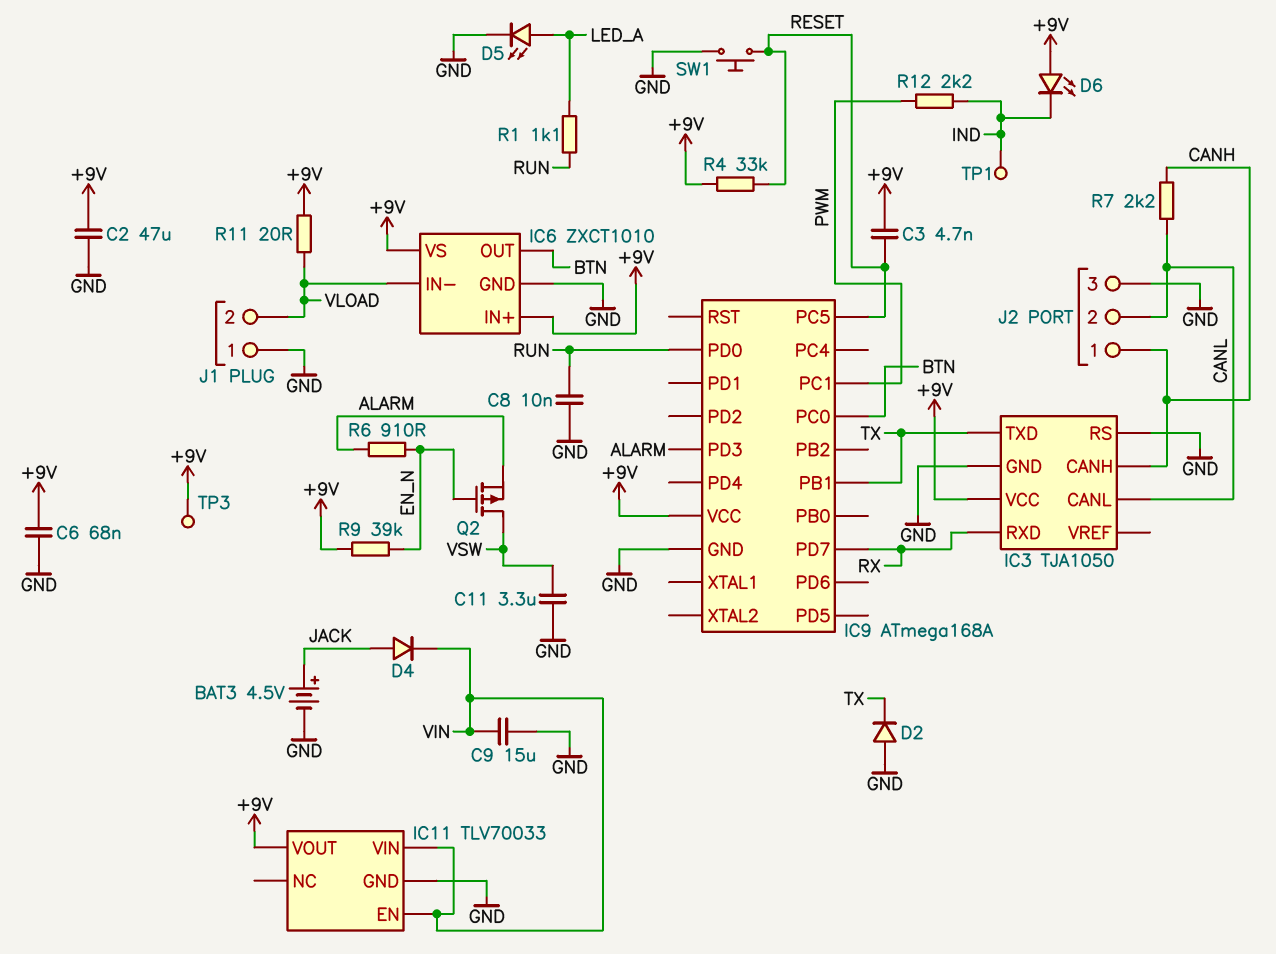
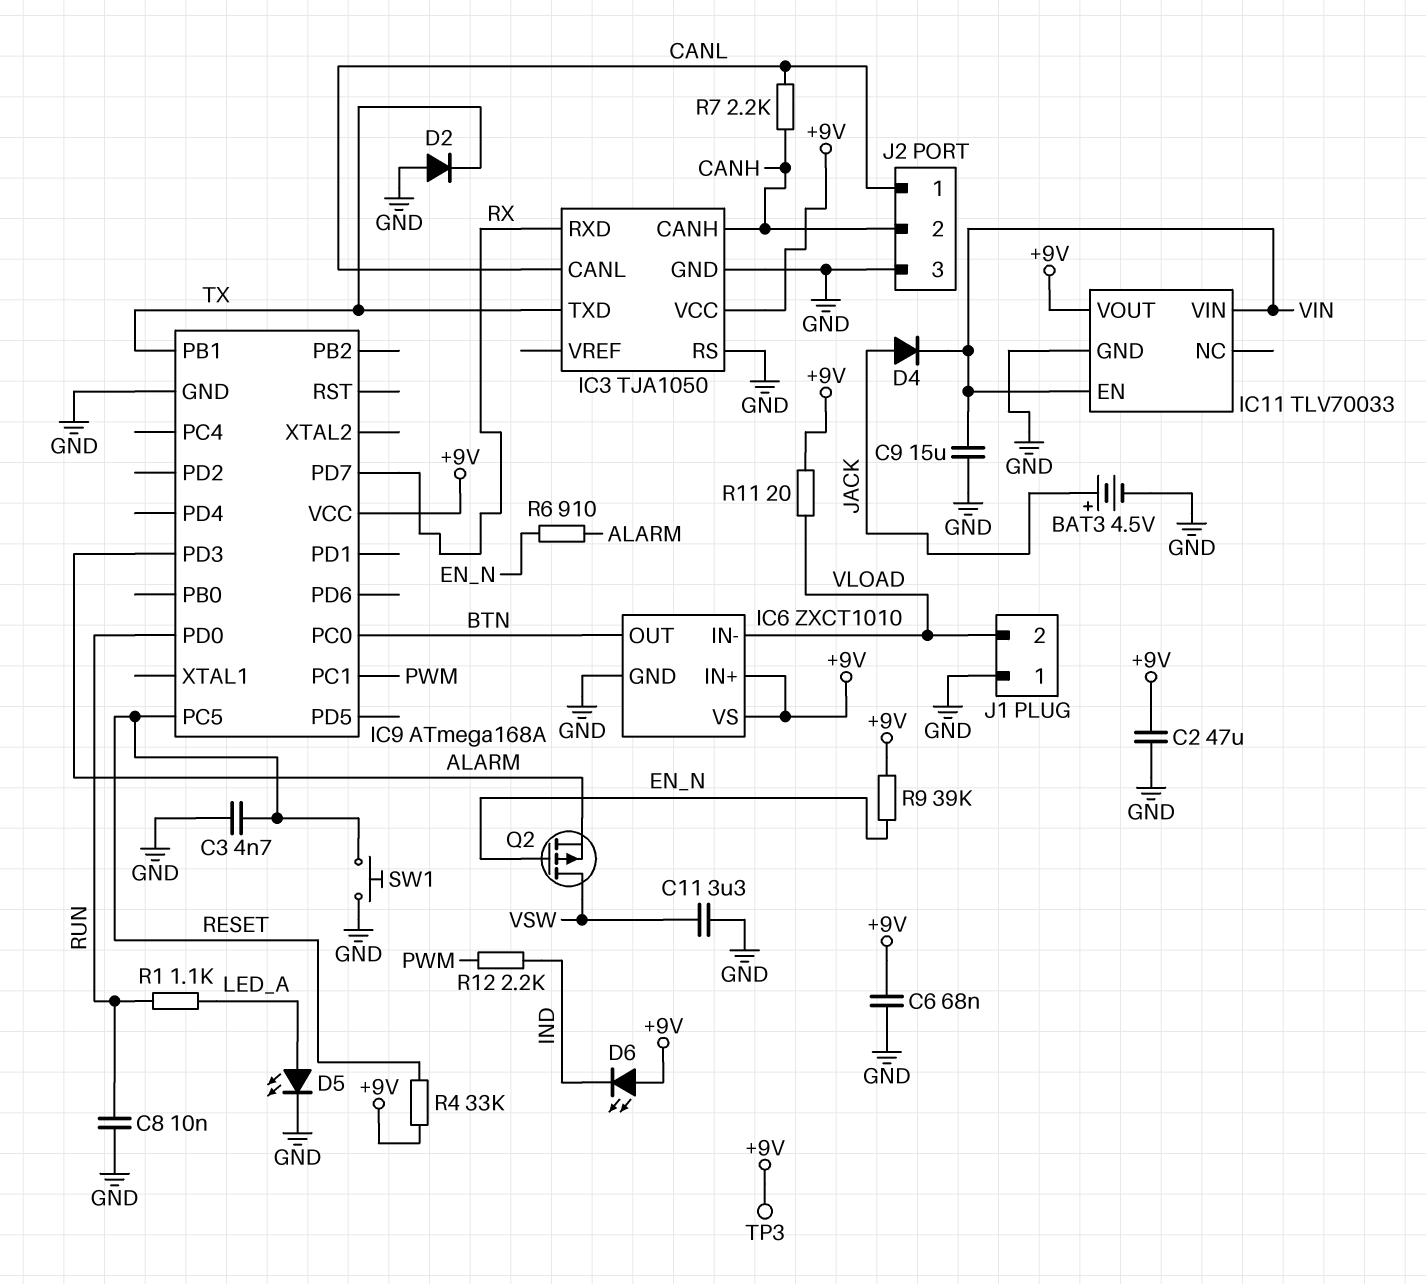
C3: 4.7nF (+9V, RESET) -> 4.7nF (GND, RESET)
J2 pin 1: CANH -> CANL
J2 pin 2: CANL -> CANH
TP1: test point (IND) -> none

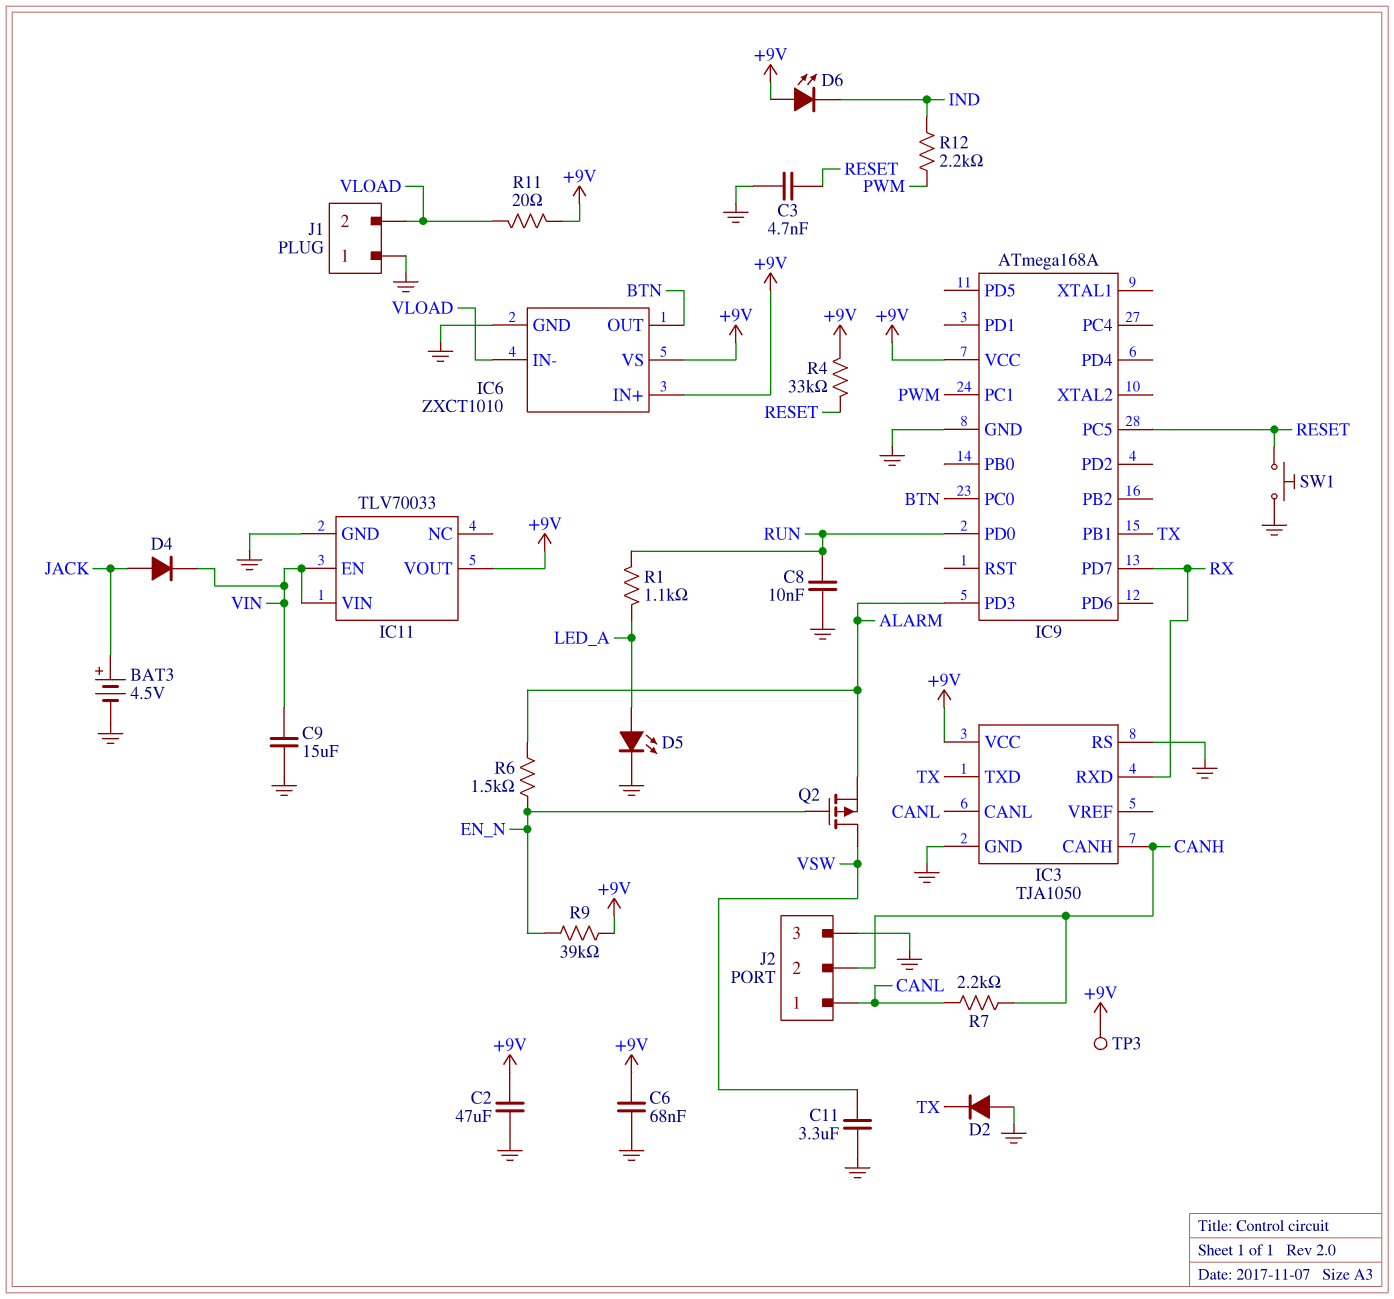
R6: 910 (ALARM, EN_N) -> 1.5k (ALARM, EN_N)

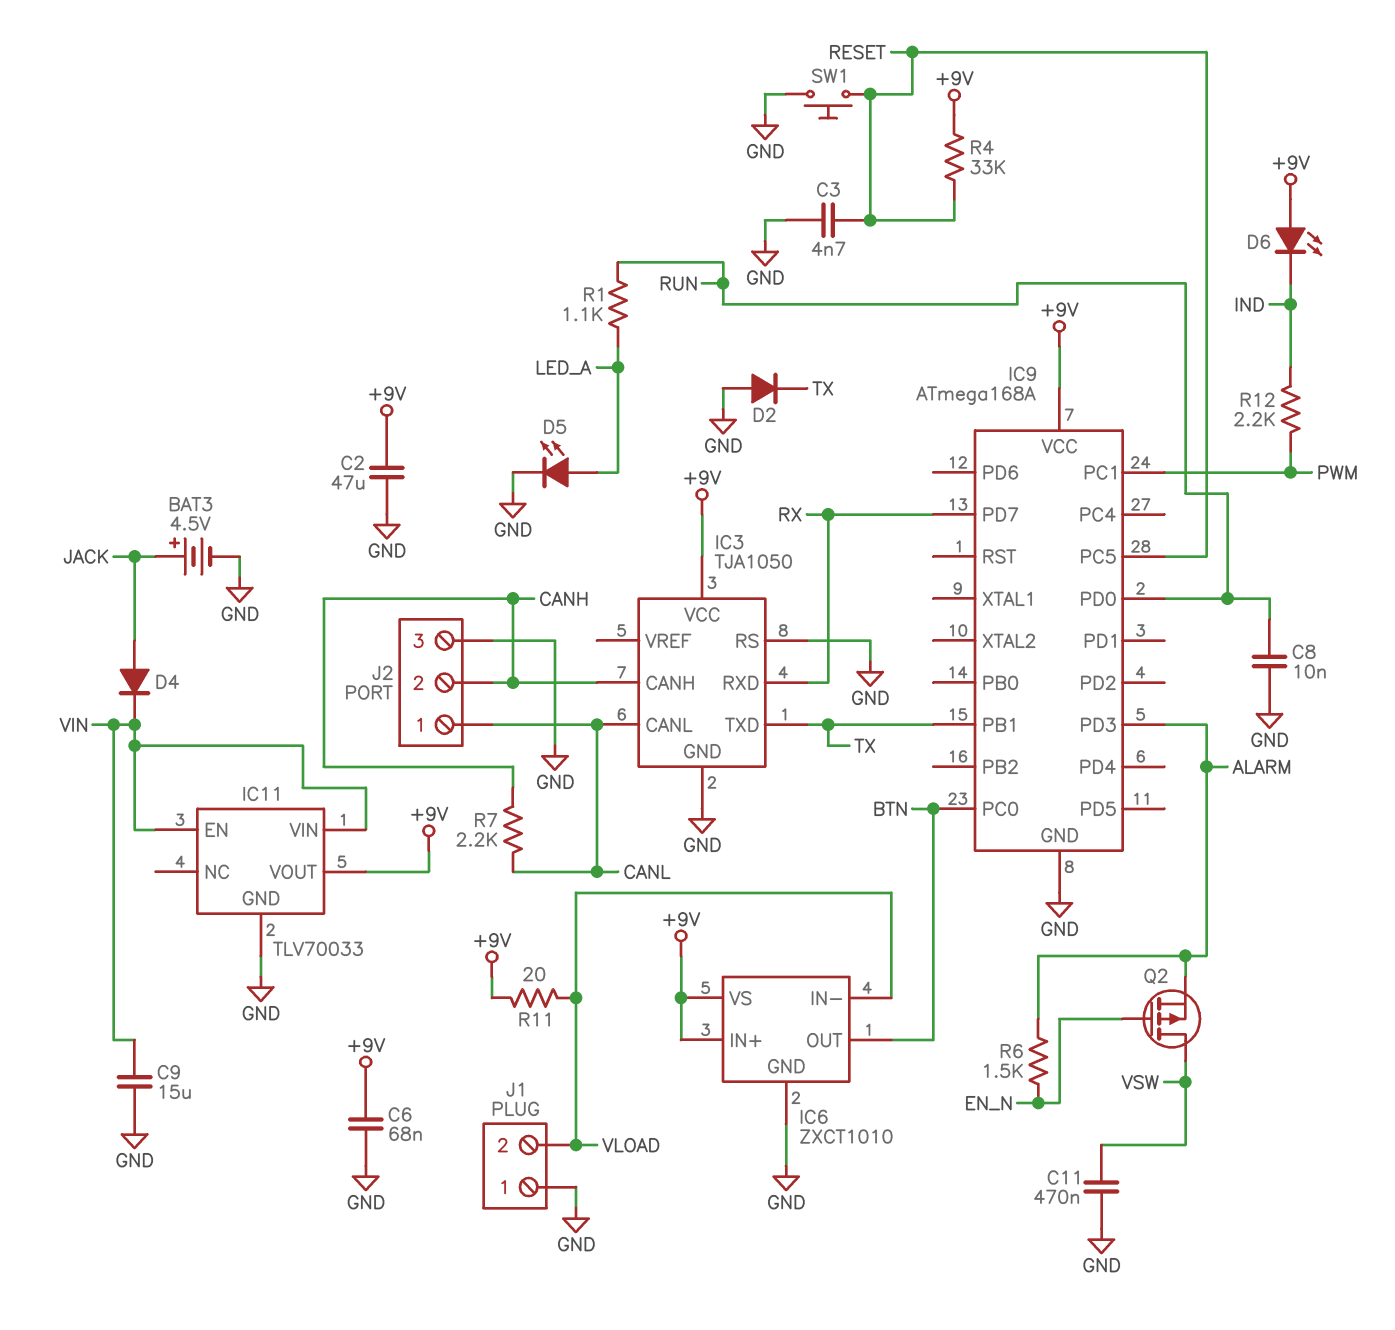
C11: 3.3uF (GND, VSW) -> 470nF (GND, VSW)
R9: 39k (+9V, EN_N) -> none
TP3: test point (+9V) -> none

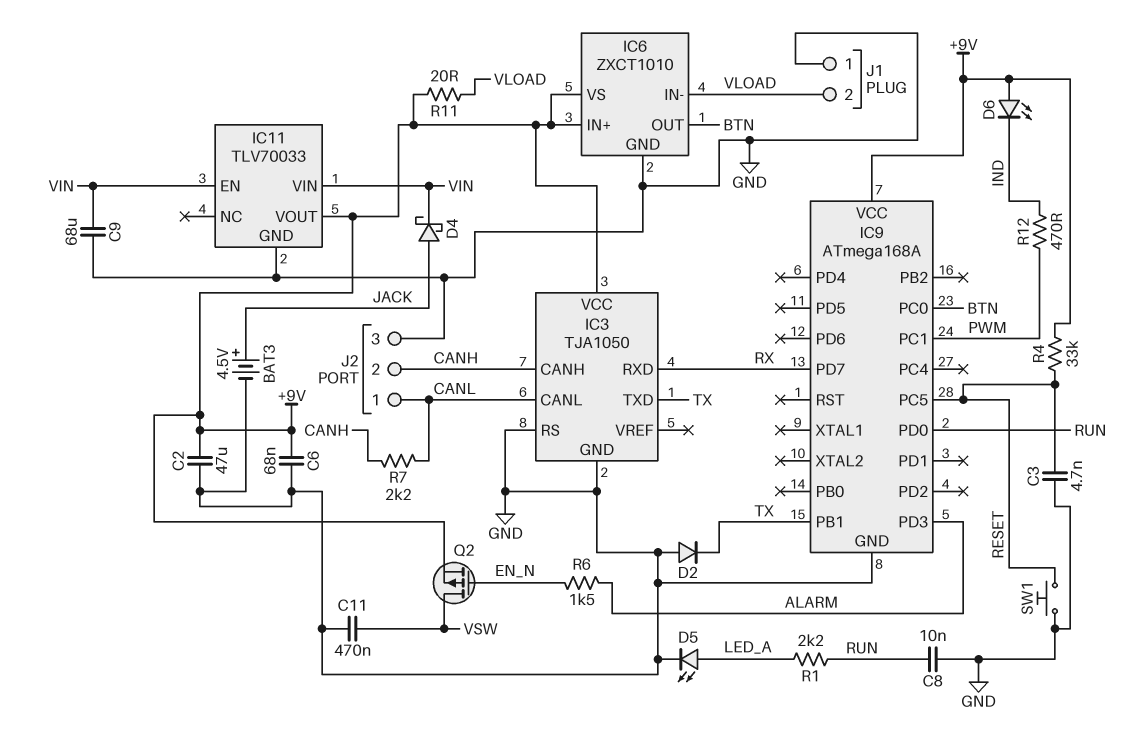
C9: 15uF (GND, VIN) -> 68uF (GND, VIN)
D4: diode (A JACK, K VIN) -> schottky (A JACK, K VIN)
Q2: PMOS (G EN_N, D VSW, S ALARM) -> PMOS (G EN_N, D VSW, S +9V)
R1: 1.1k (LED_A, RUN) -> 2.2k (LED_A, RUN)
R12: 2.2k (IND, PWM) -> 470 (IND, PWM)

